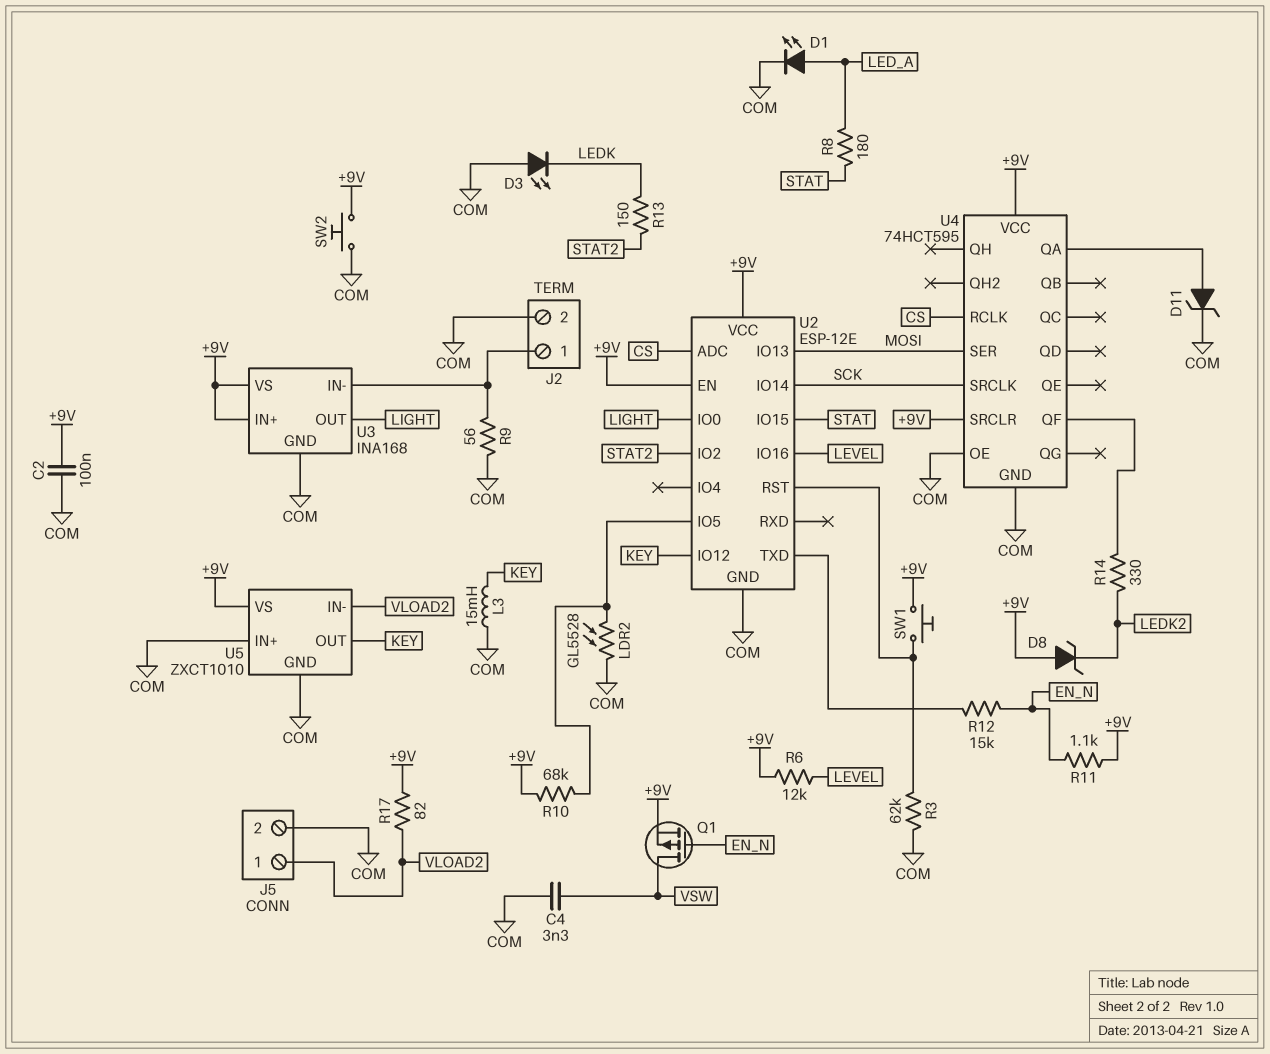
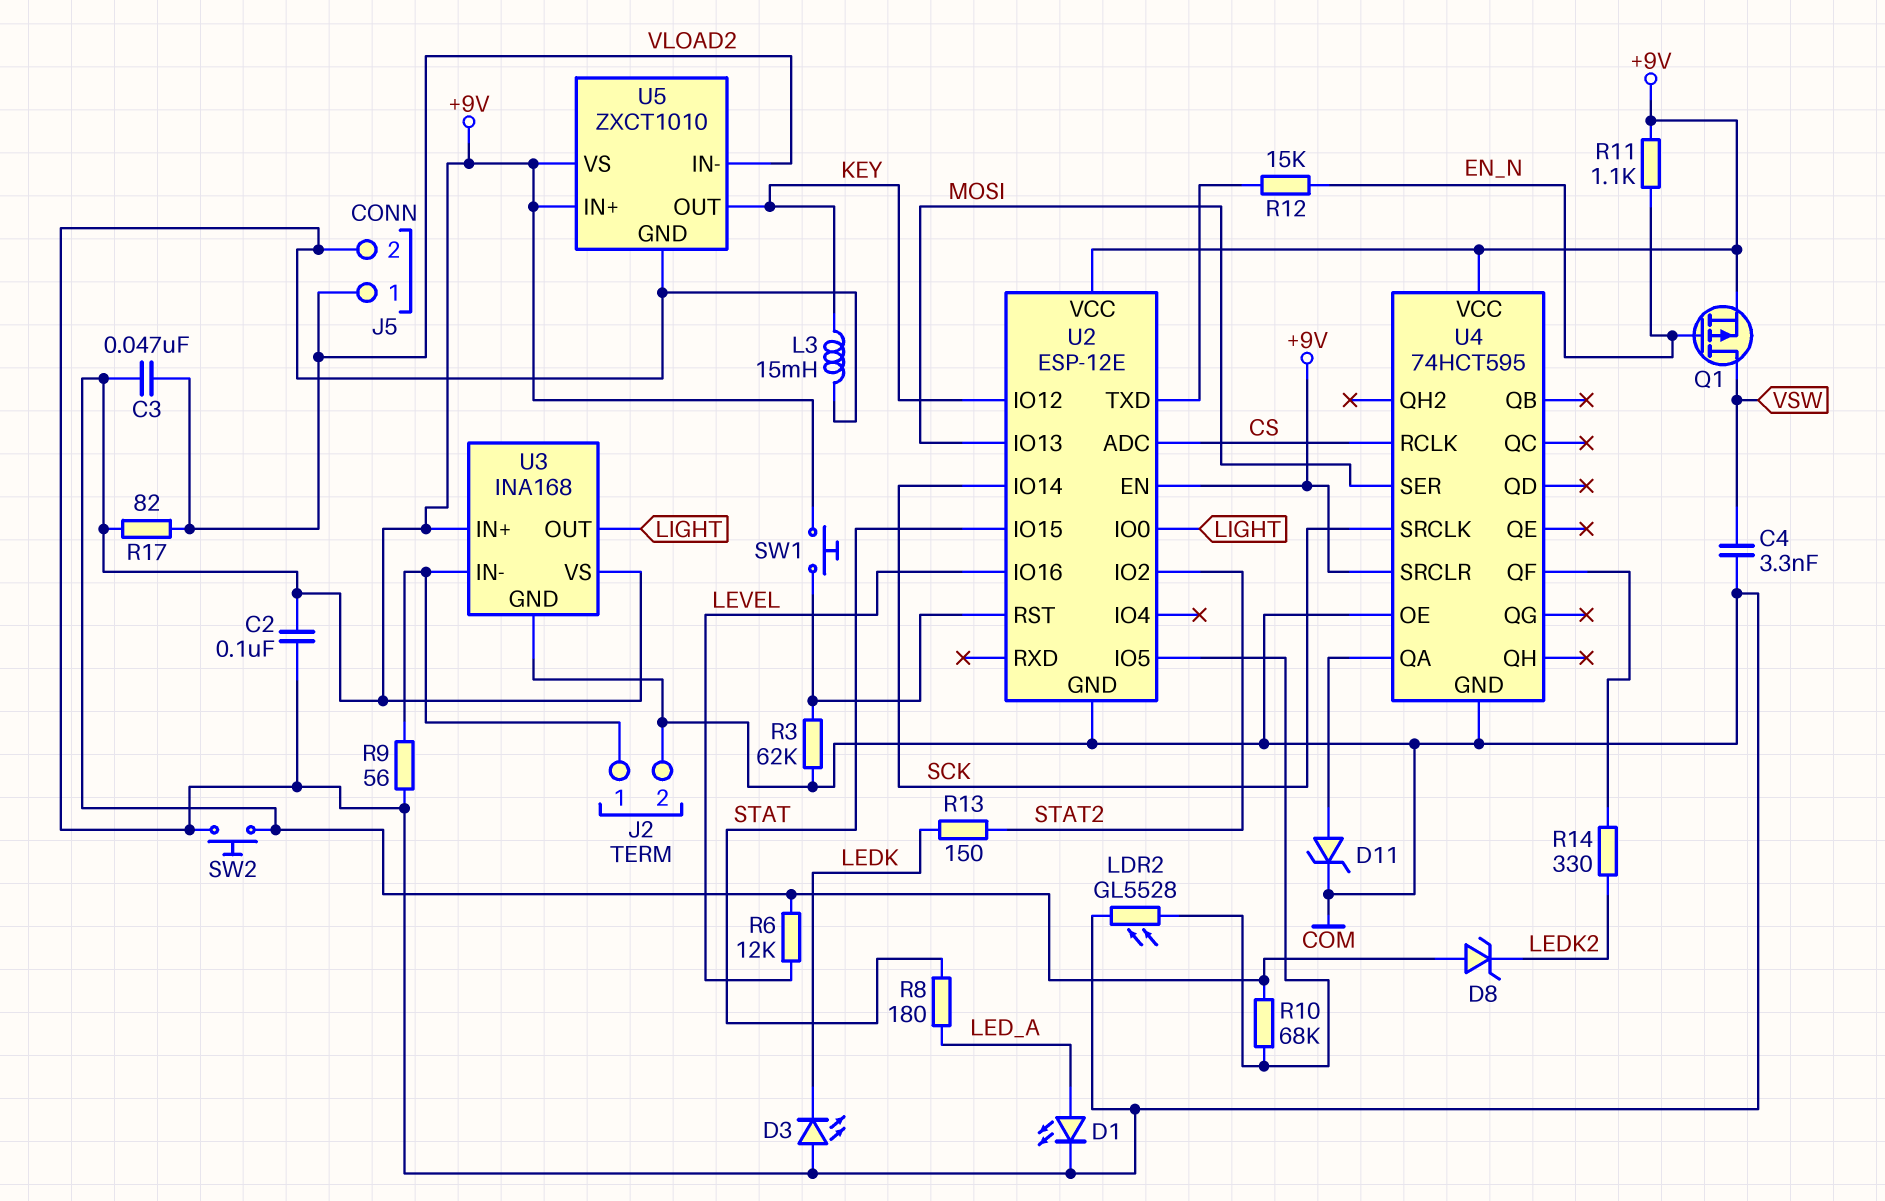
C3: none -> 47nF (+9V, VLOAD2)
U5 pin IN+: COM -> +9V

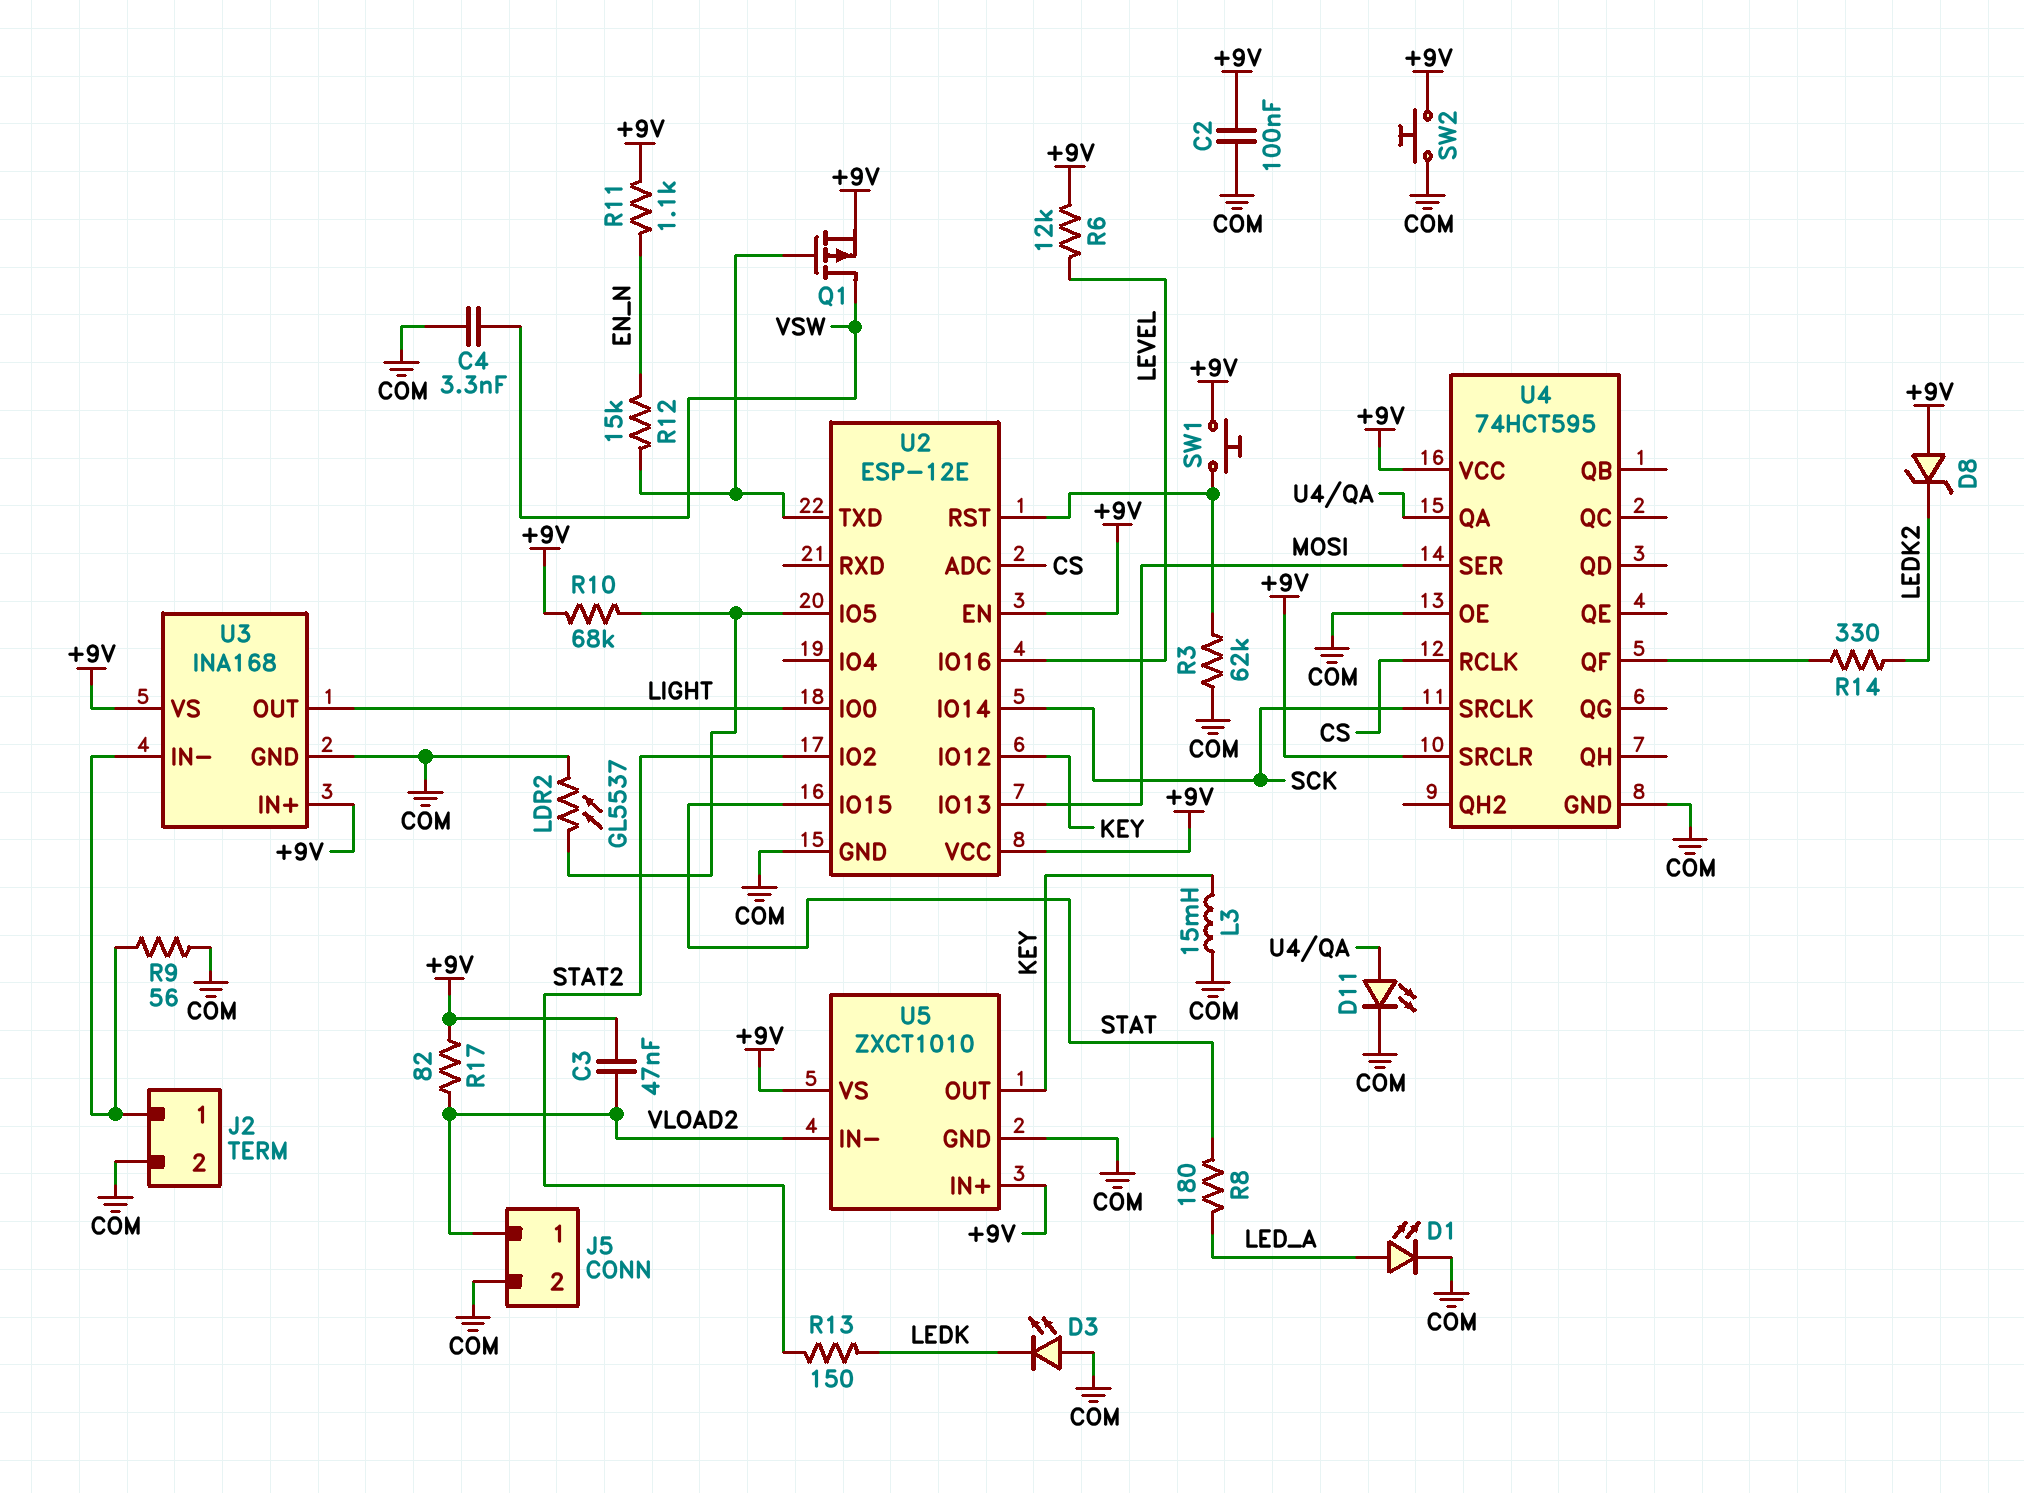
D11: zener (A U4/QA, K COM) -> LED (A U4/QA, K COM)
LDR2: GL5528 (COM, U2/IO5) -> GL5537 (COM, U2/IO5)
Q1: PMOS (G EN_N, D VSW, S +9V) -> PMOS (G U2/TXD, D VSW, S +9V)

